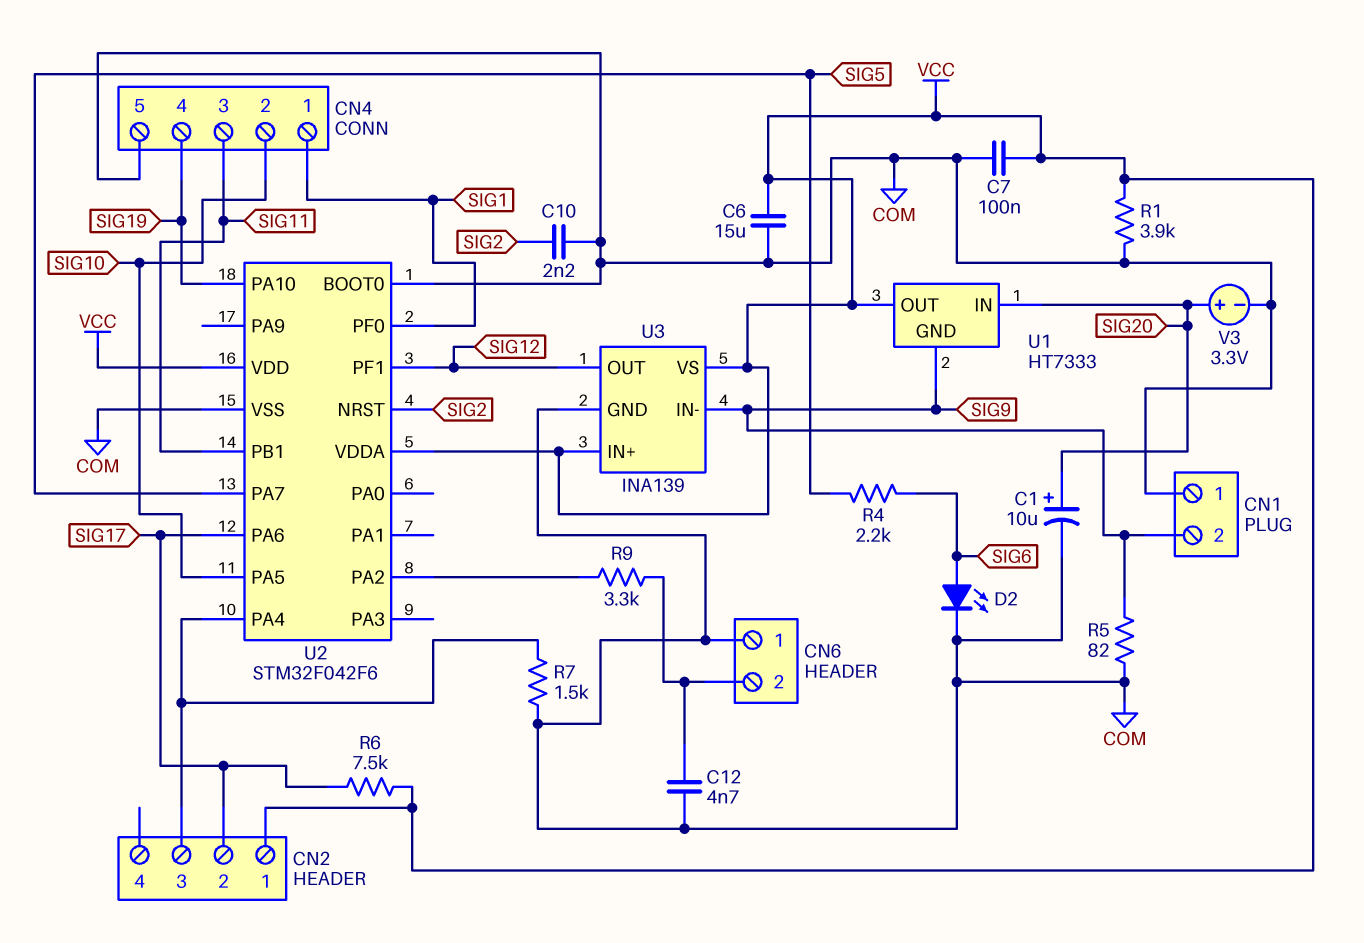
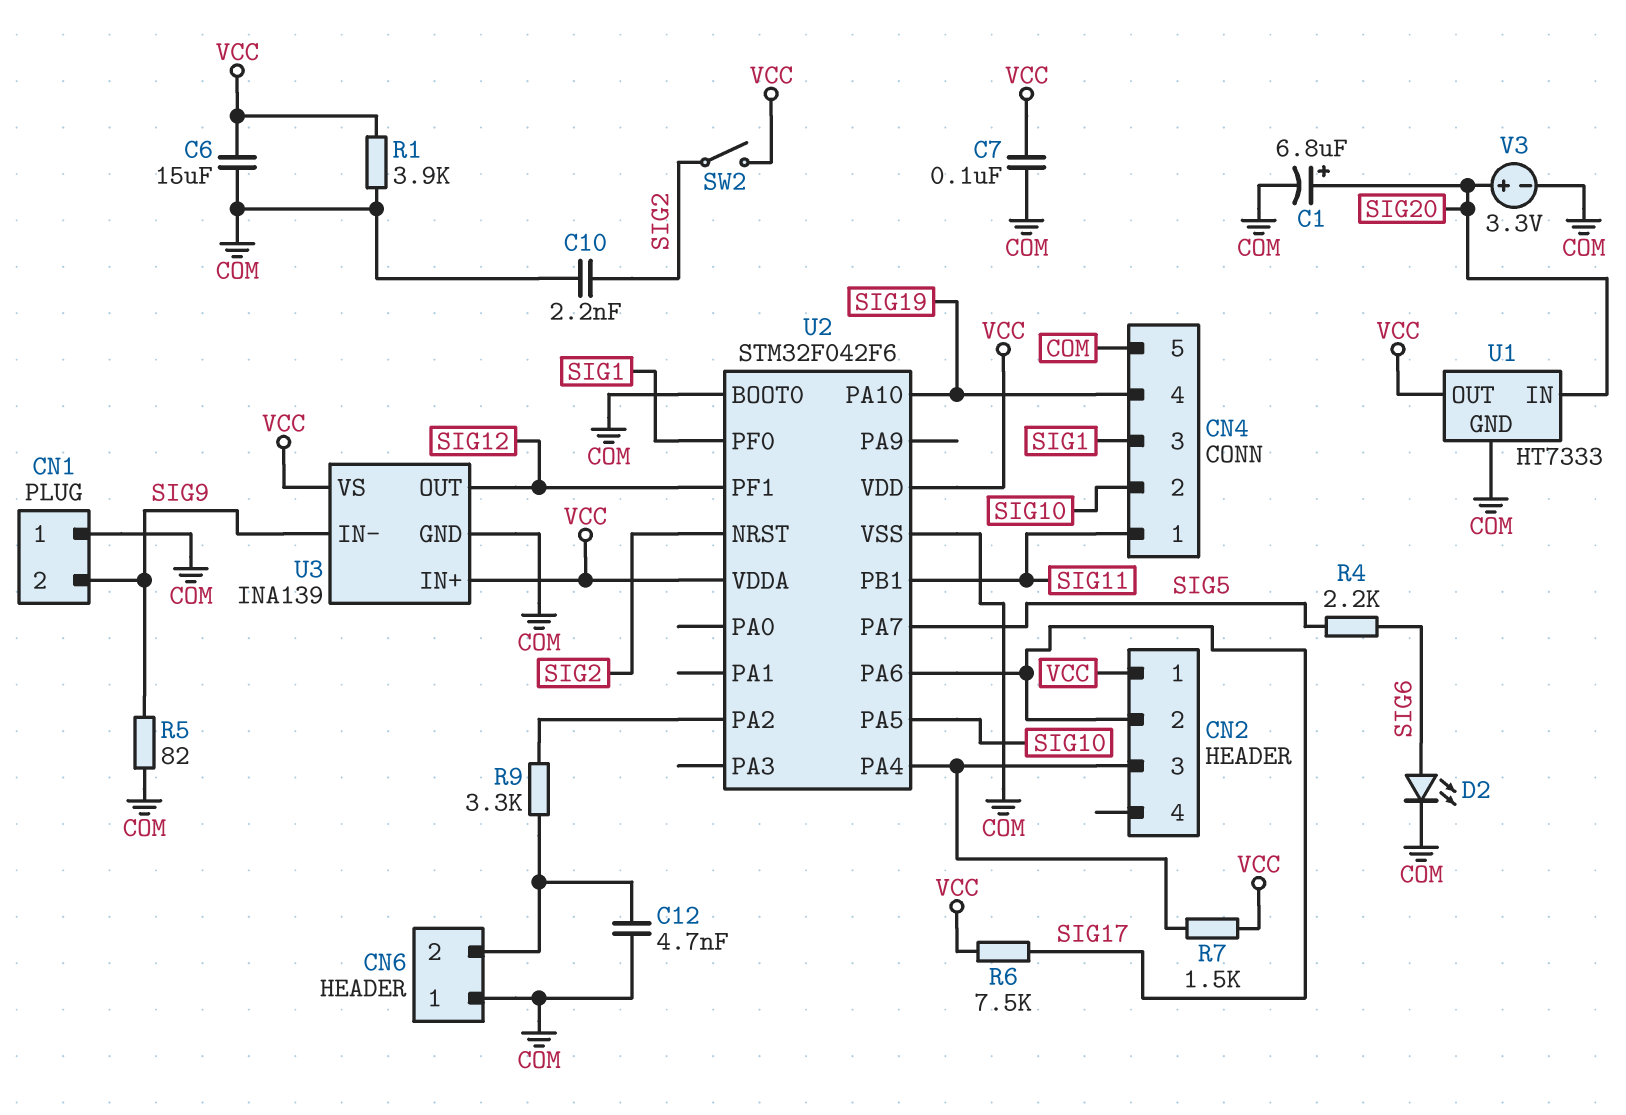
C1: 10uF (plus SIG20, minus COM) -> 6.8uF (plus SIG20, minus COM)
CN4 pin 1: SIG1 -> SIG11
CN4 pin 3: SIG11 -> SIG1
R7: 1.5k (CN2/3, COM) -> 1.5k (CN2/3, VCC)
SW2: none -> switch (SIG2, VCC)
U1 pin GND: SIG9 -> COM

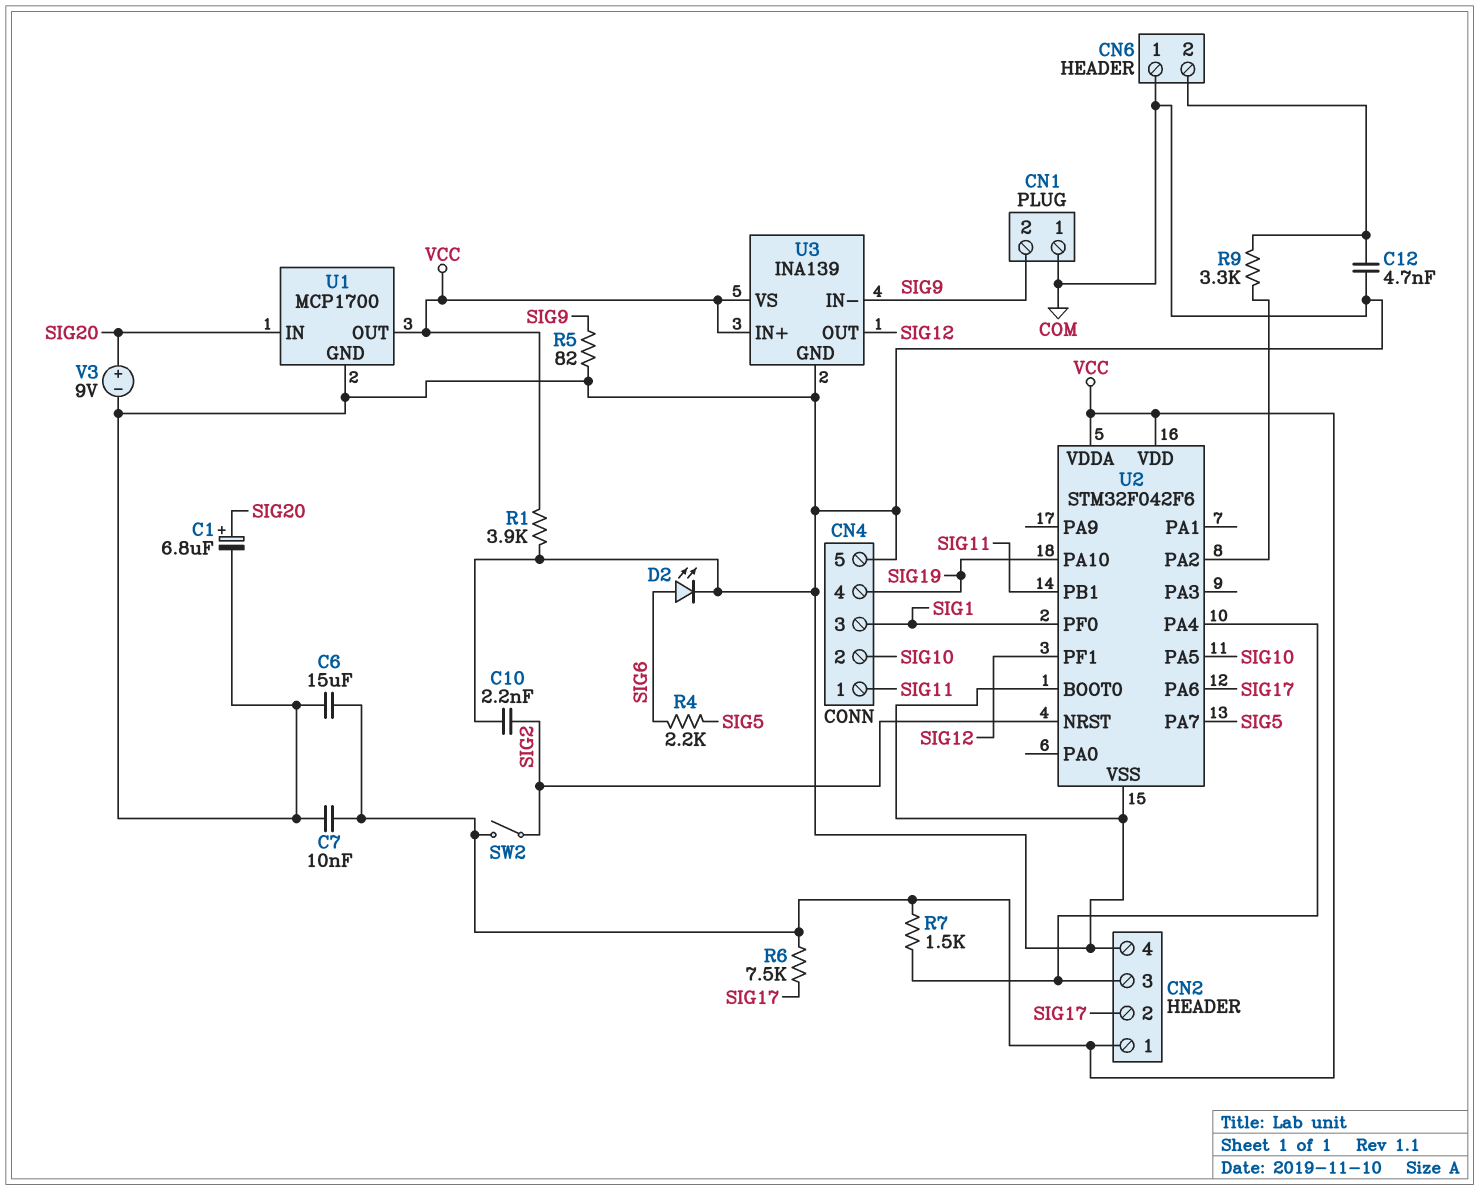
C7: 100nF (COM, VCC) -> 10nF (COM, VCC)
CN2 pin 4: none -> COM
U1: HT7333 -> MCP1700
V3: 3.3V (plus SIG20, minus COM) -> 9V (plus SIG20, minus COM)

